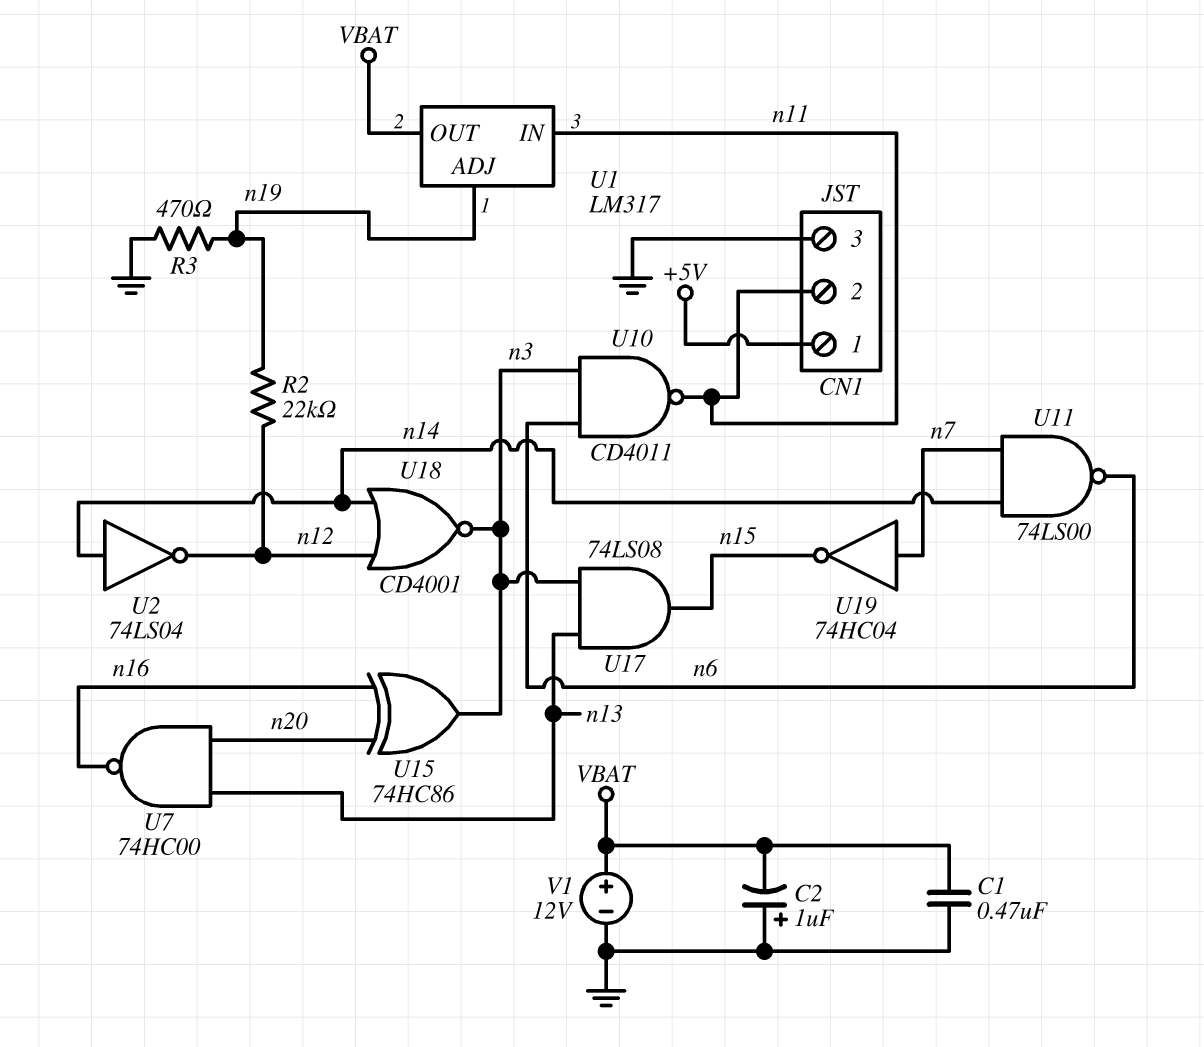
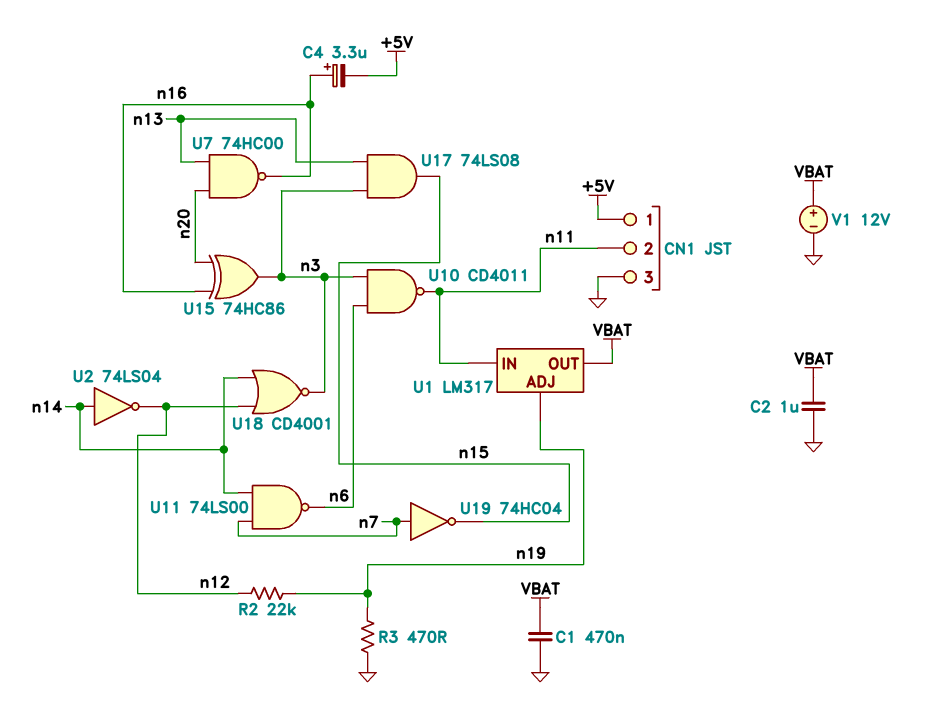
C2: 1uF (plus GND, minus VBAT) -> 1uF (GND, VBAT)
C4: none -> 3.3uF (plus n16, minus +5V)

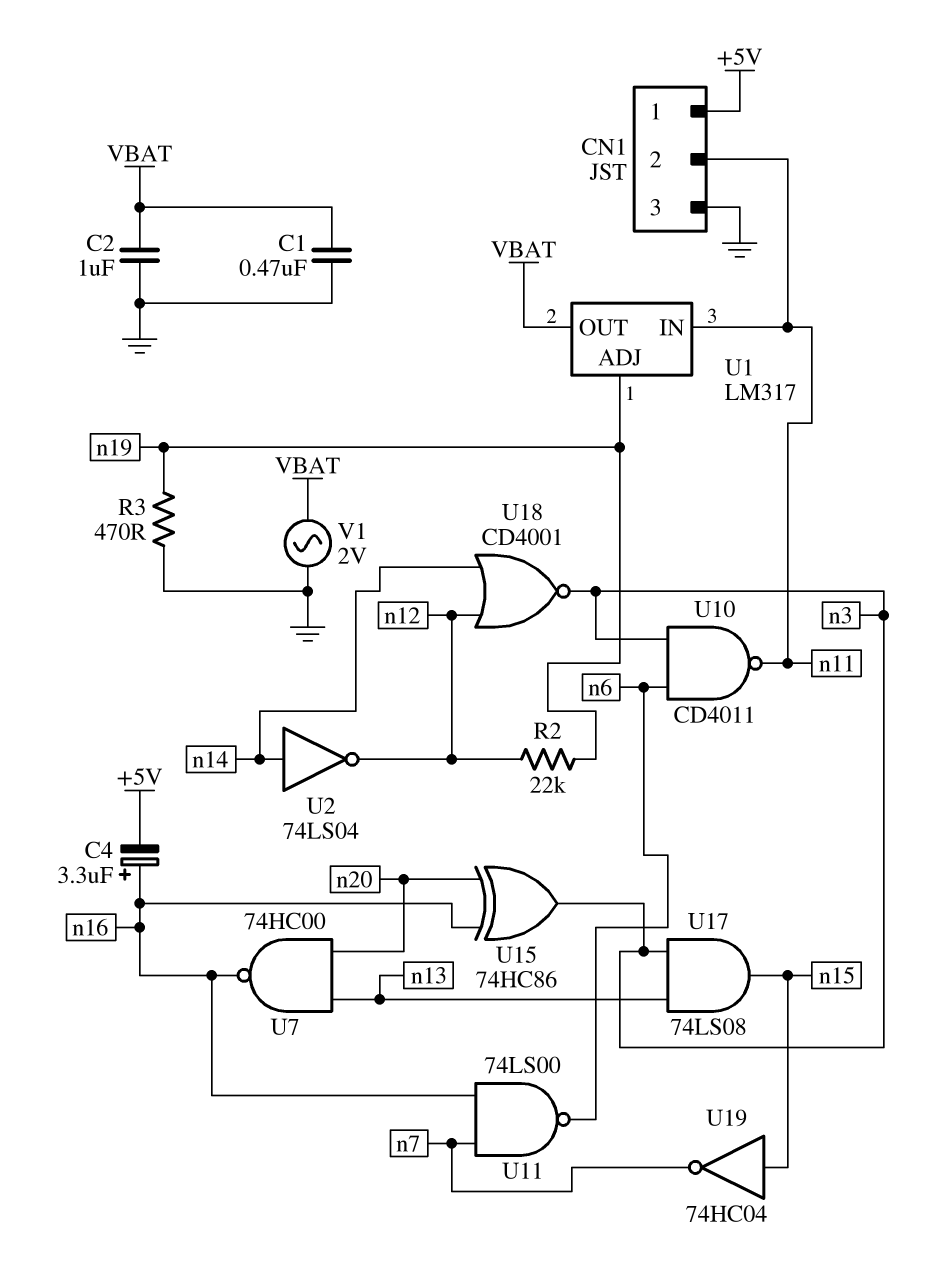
U11: NAND 74LS00 (in n7, in n14, out n6) -> NAND 74LS00 (in n7, in n16, out n6)
U19: NOT 74HC04 (in n7, out n15) -> NOT 74HC04 (in n15, out n7)
V1: 12V (plus VBAT, minus GND) -> AC 2V (GND, VBAT)

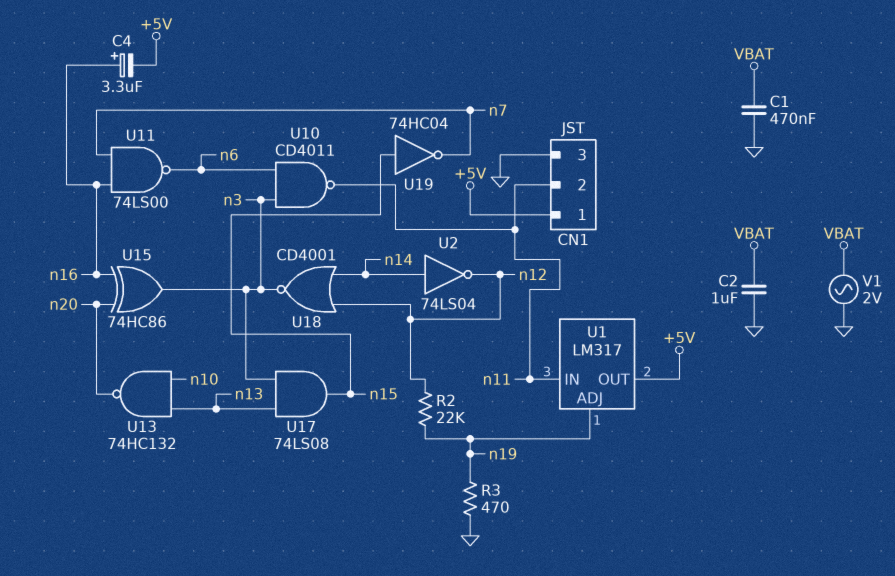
U1 pin OUT: VBAT -> +5V
U7: NAND 74HC00 (in n13, in n20, out n16) -> none
U13: none -> NAND 74HC132 (in n10, in n13, out n20)

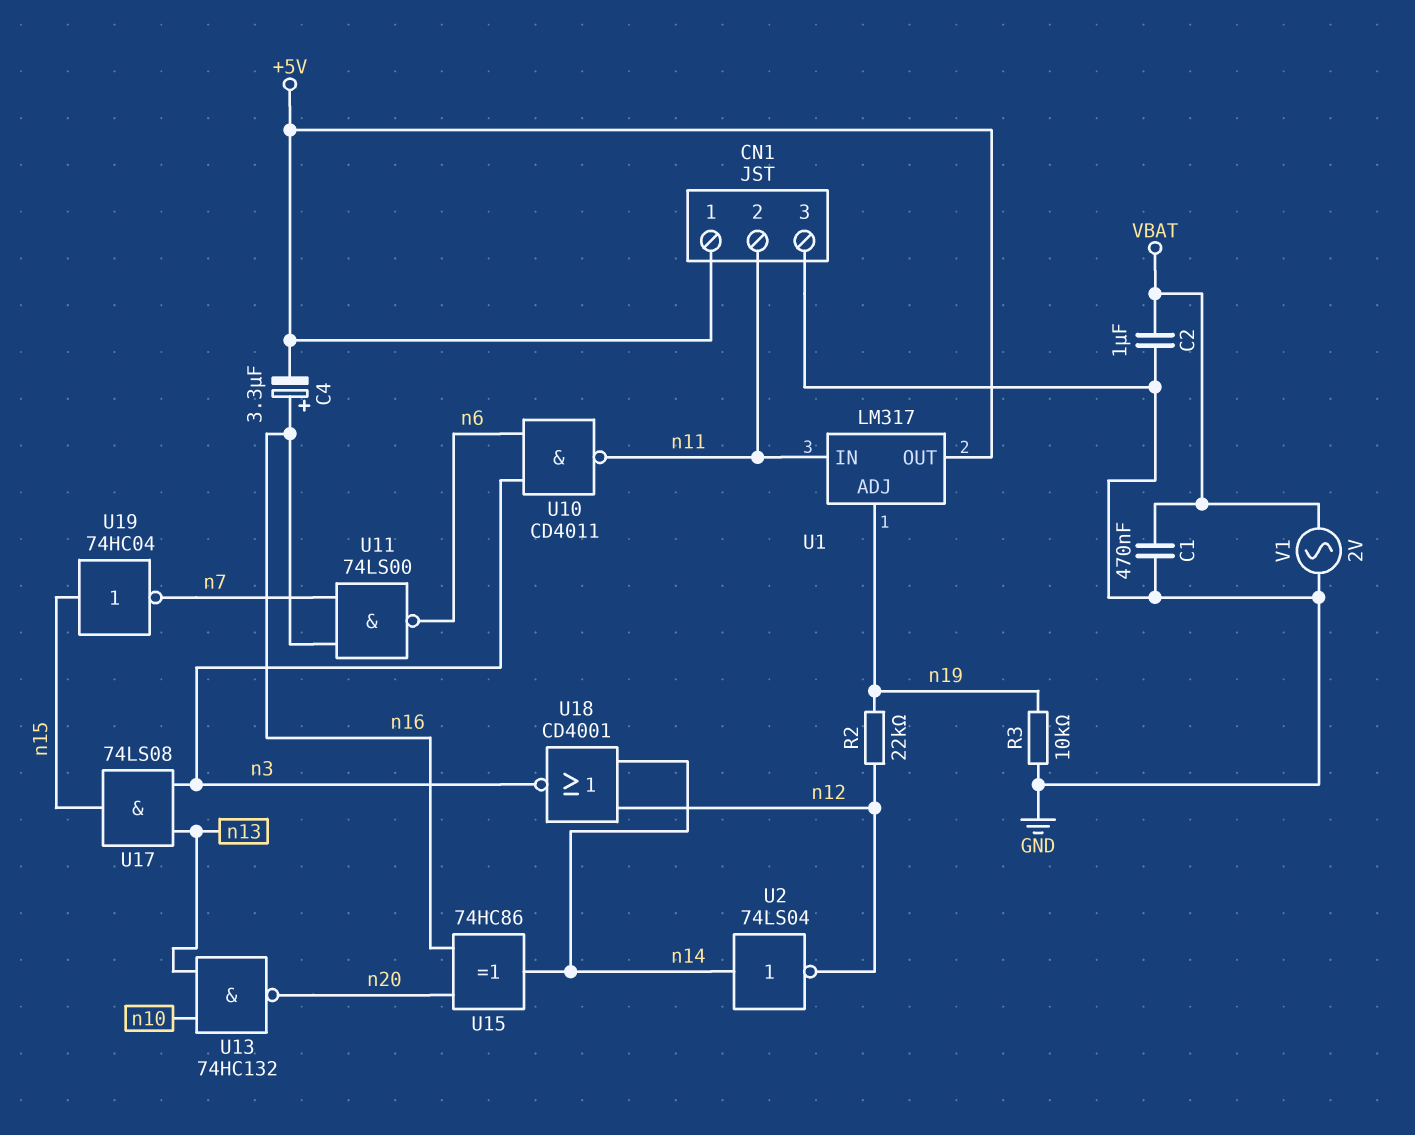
R3: 470 (GND, n19) -> 10k (GND, n19)
U15: XOR 74HC86 (in n16, in n20, out n3) -> XOR 74HC86 (in n16, in n20, out n14)

